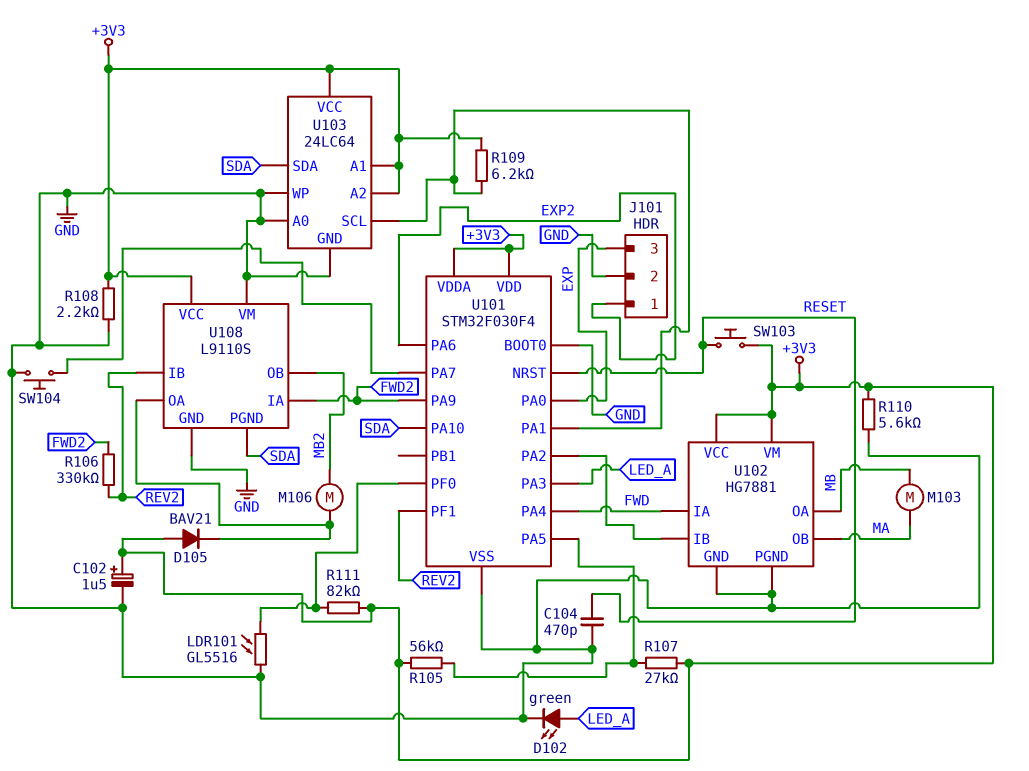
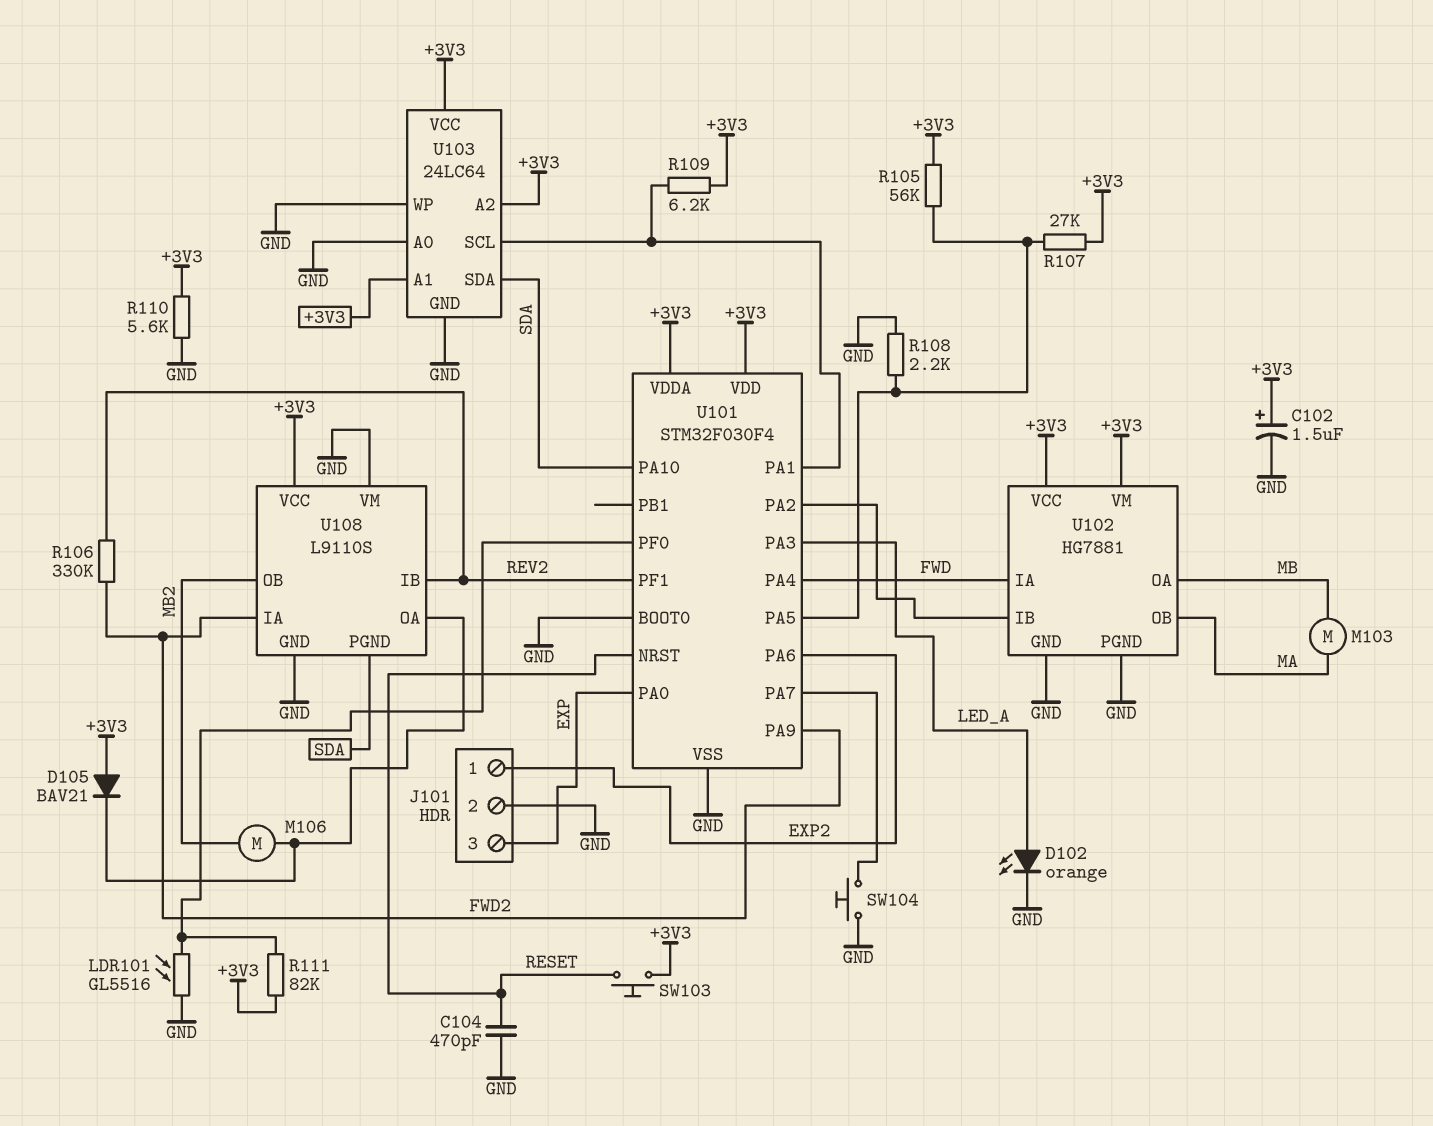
D102: LED green (A LED_A, K GND) -> LED orange (A LED_A, K GND)
R108: 2.2k (+3V3, GND) -> 2.2k (GND, U101/PA5)

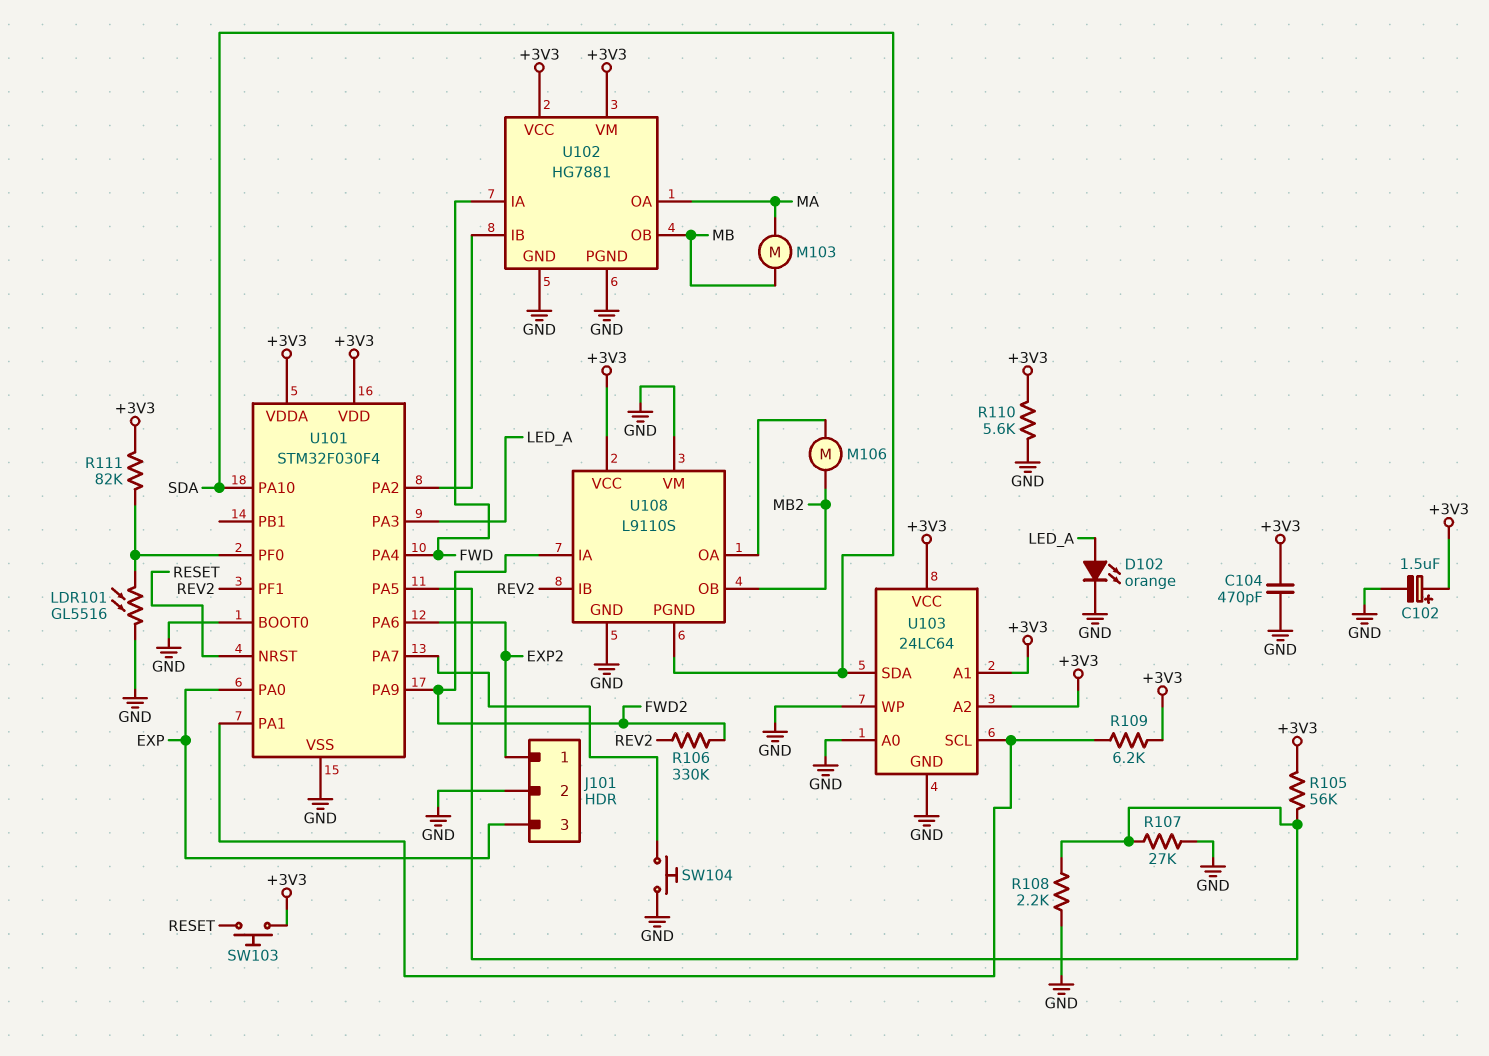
C104: 470pF (GND, RESET) -> 470pF (+3V3, GND)
D105: diode BAV21 (A +3V3, K U108/OA) -> none
R107: 27k (+3V3, U101/PA5) -> 27k (GND, U101/PA5)
U102 pin OA: MB -> MA
U102 pin OB: MA -> MB

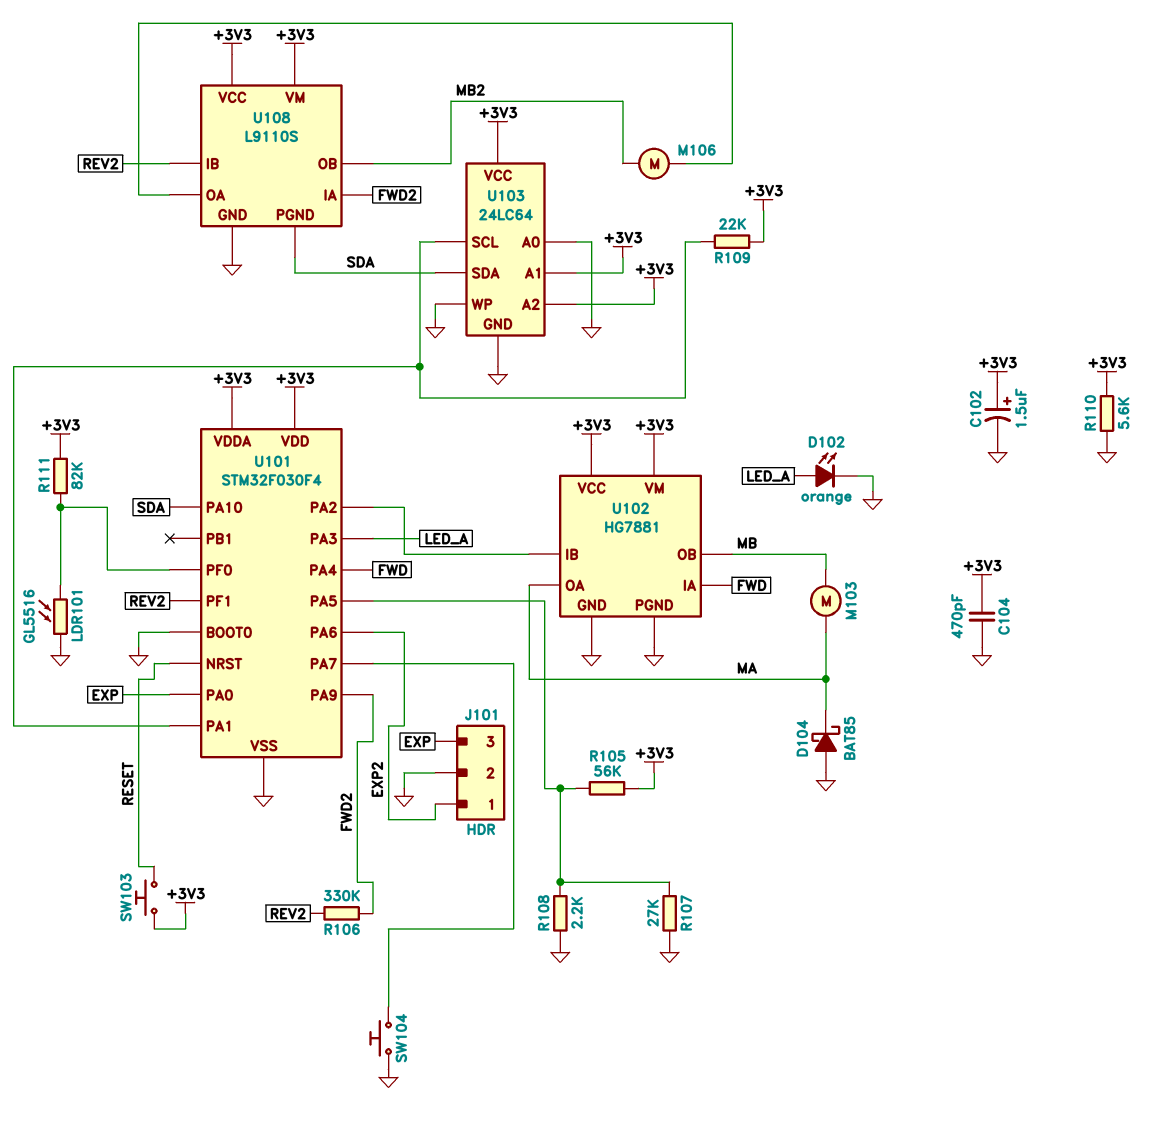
D104: none -> schottky BAT85 (A GND, K MA)
R109: 6.2k (+3V3, U101/PA1) -> 22k (+3V3, U101/PA1)
U108 pin VM: GND -> +3V3

